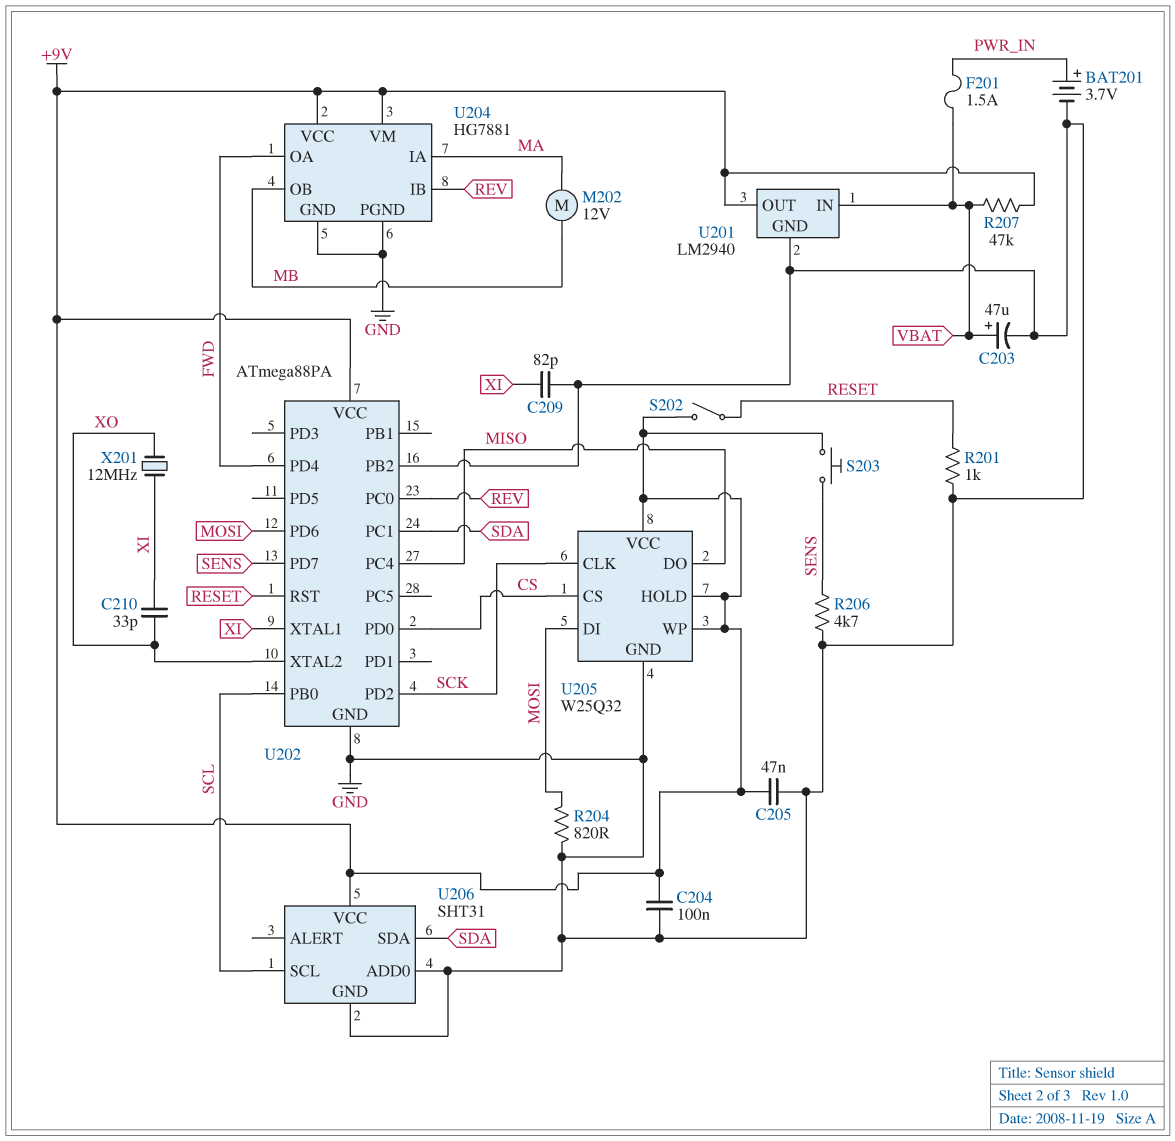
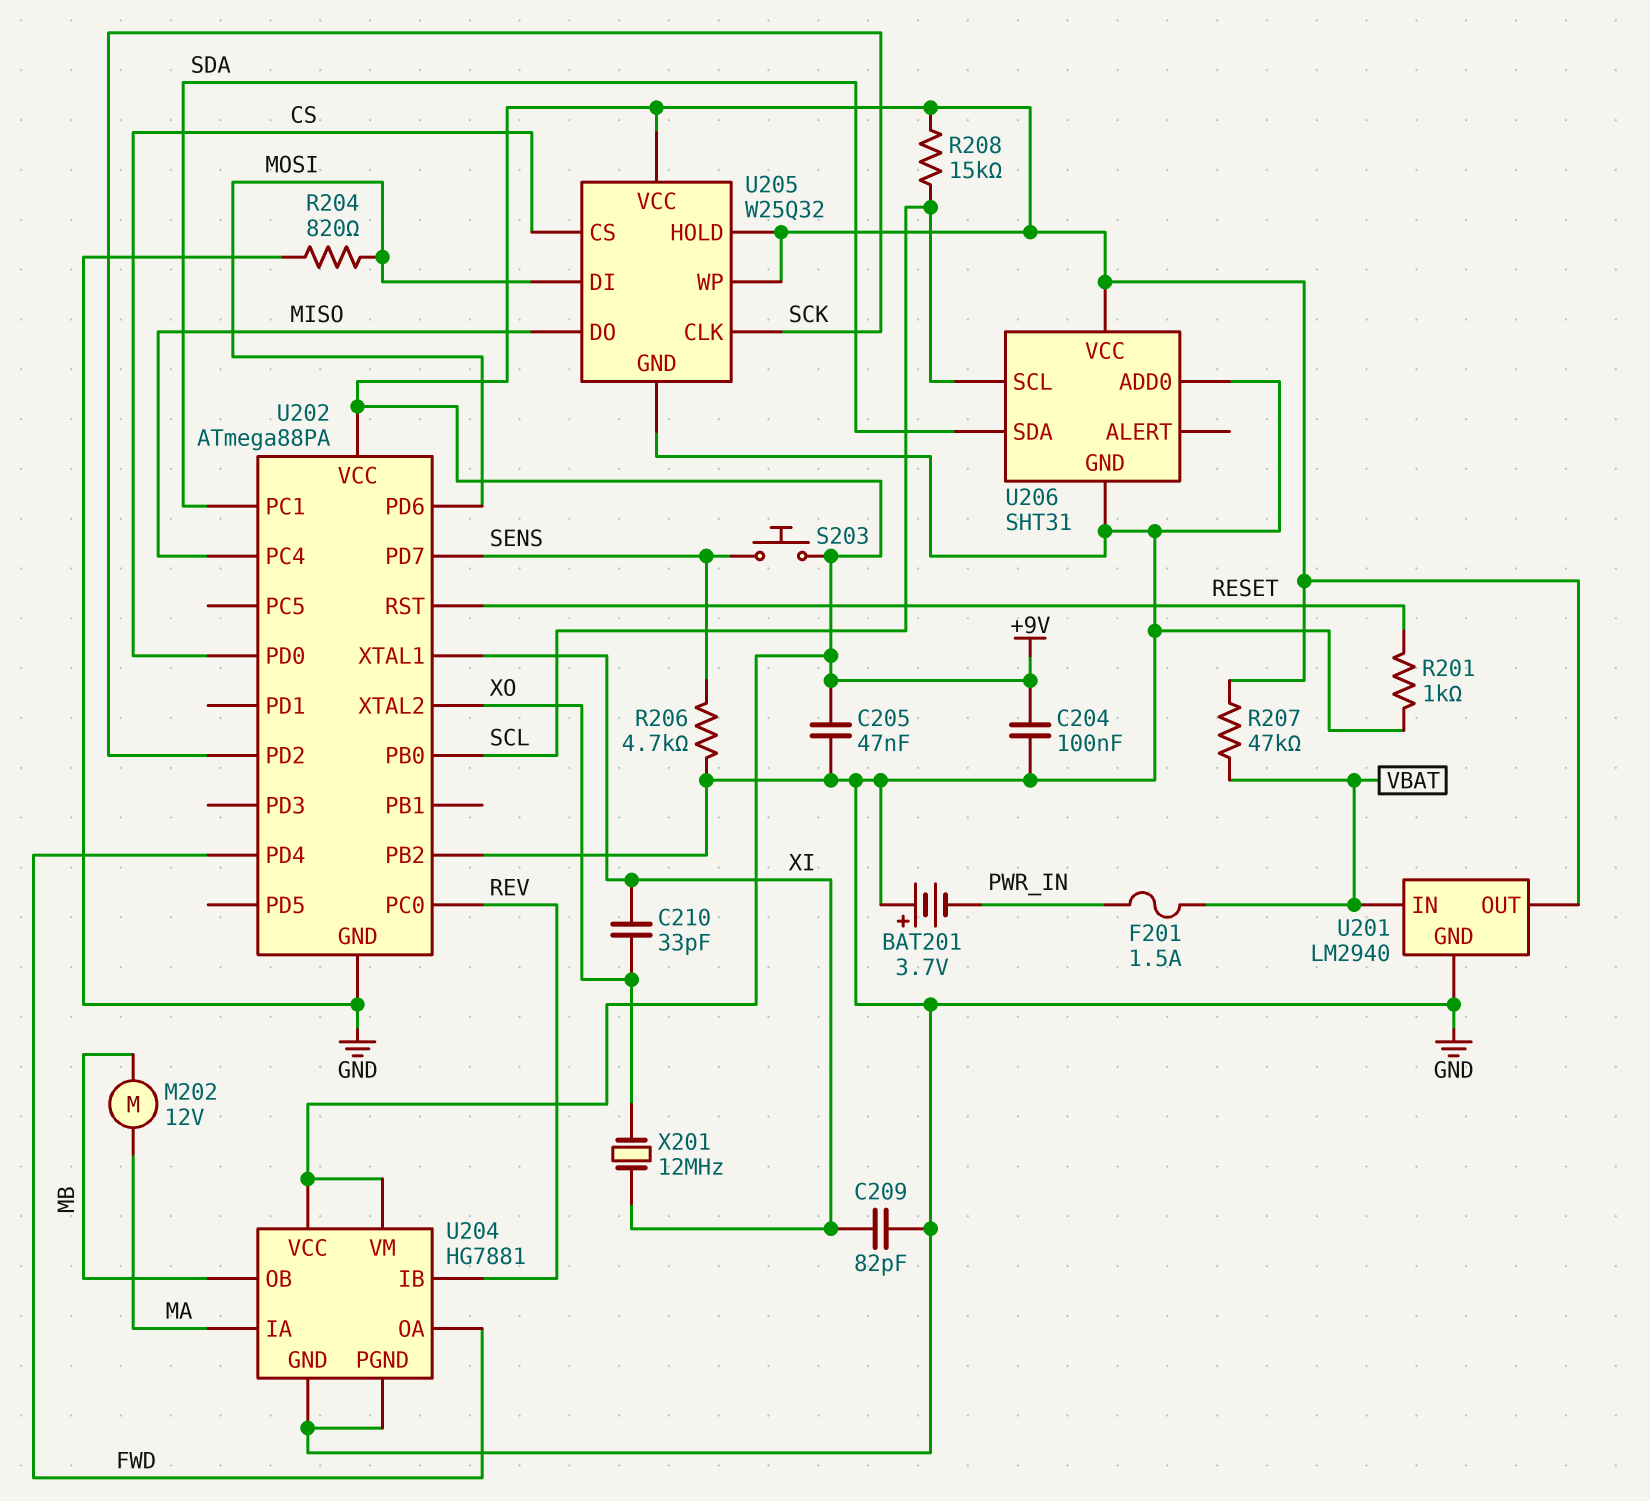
BAT201: 3.7V (plus PWR_IN, minus GND) -> 3.7V (plus GND, minus PWR_IN)
C203: 47uF (plus VBAT, minus GND) -> none
R208: none -> 15k (+9V, SCL)
S202: switch (+9V, RESET) -> none

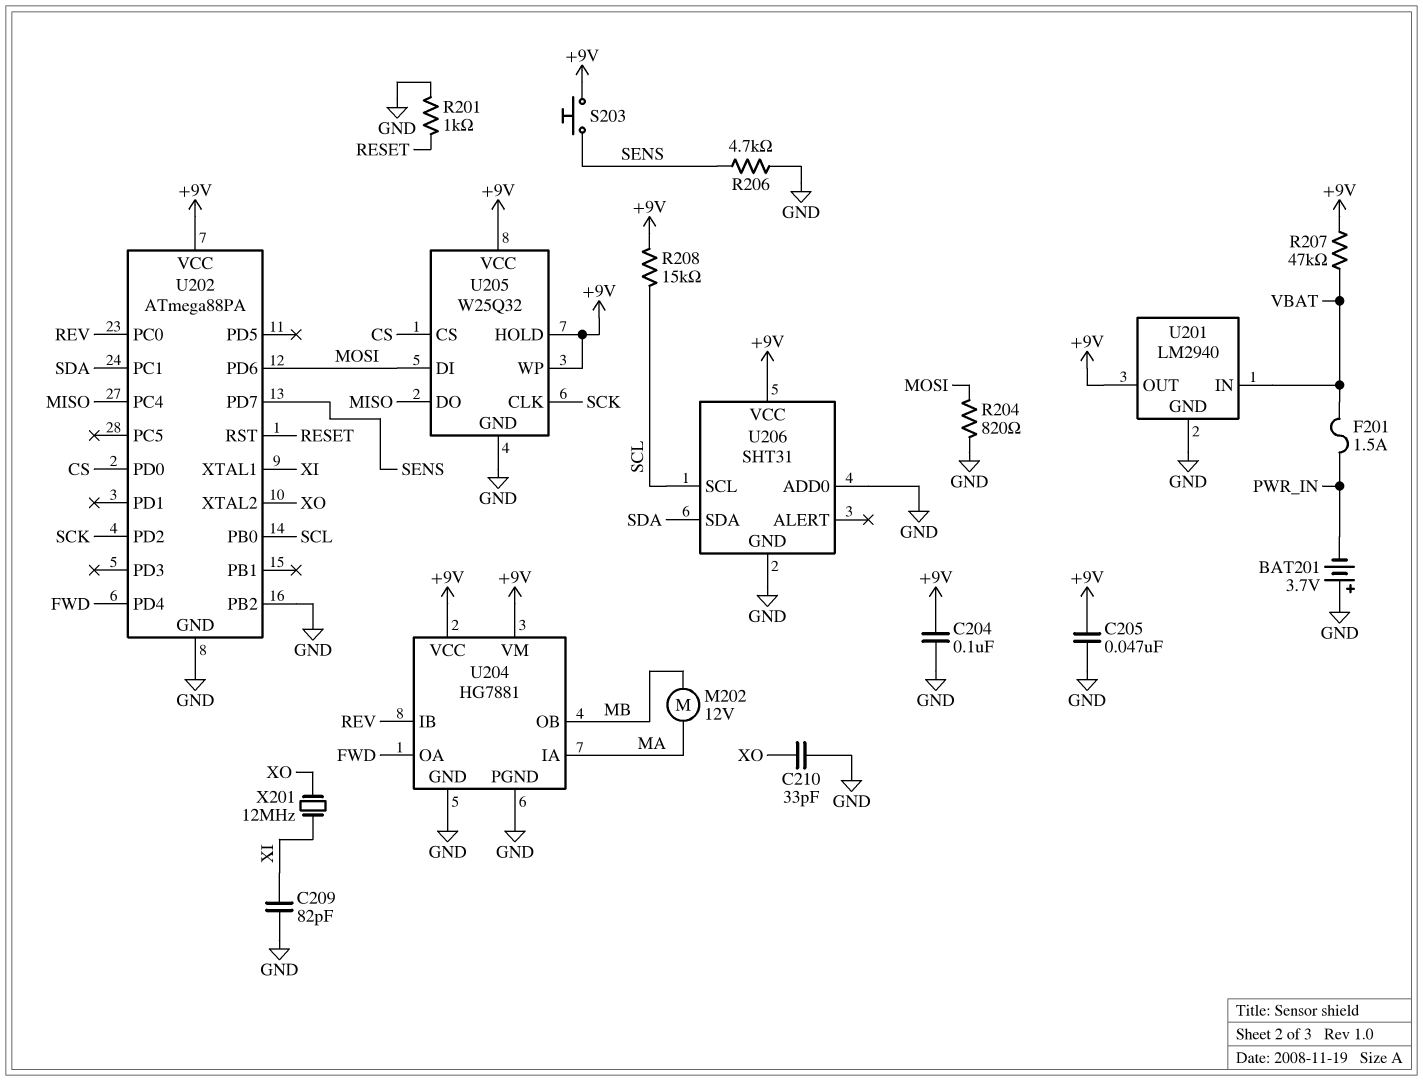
C210: 33pF (XI, XO) -> 33pF (GND, XO)

